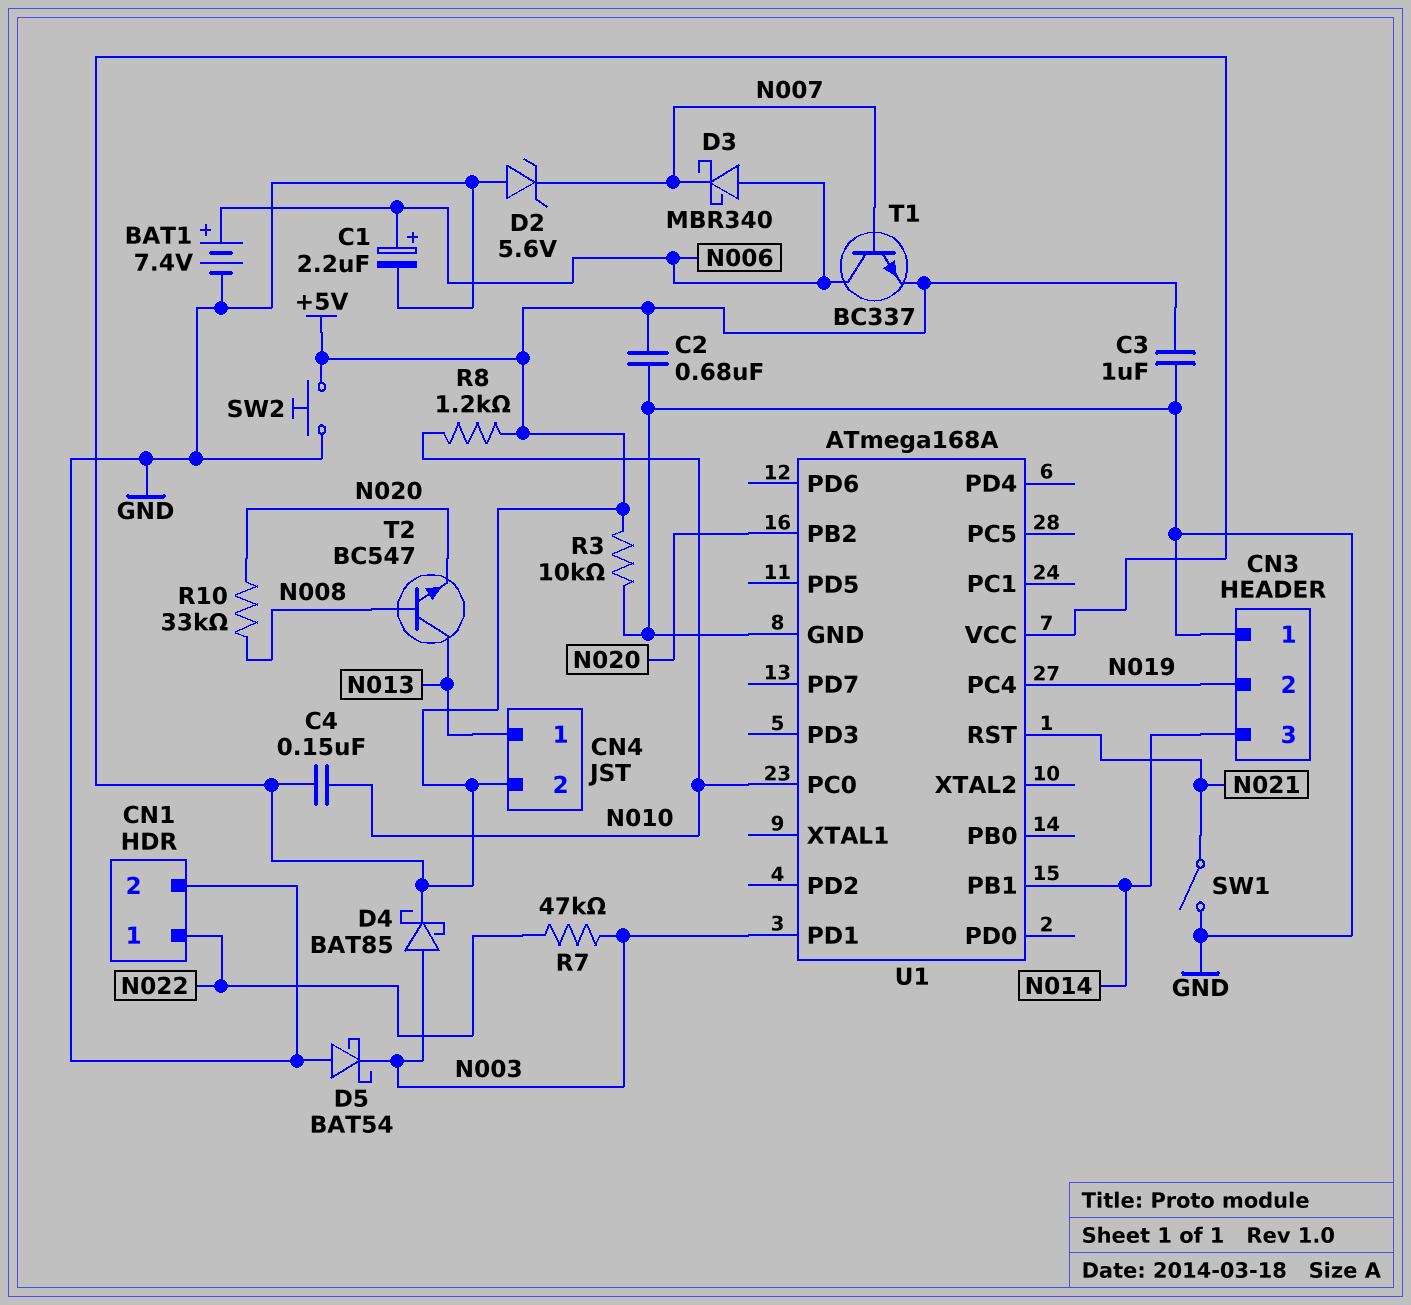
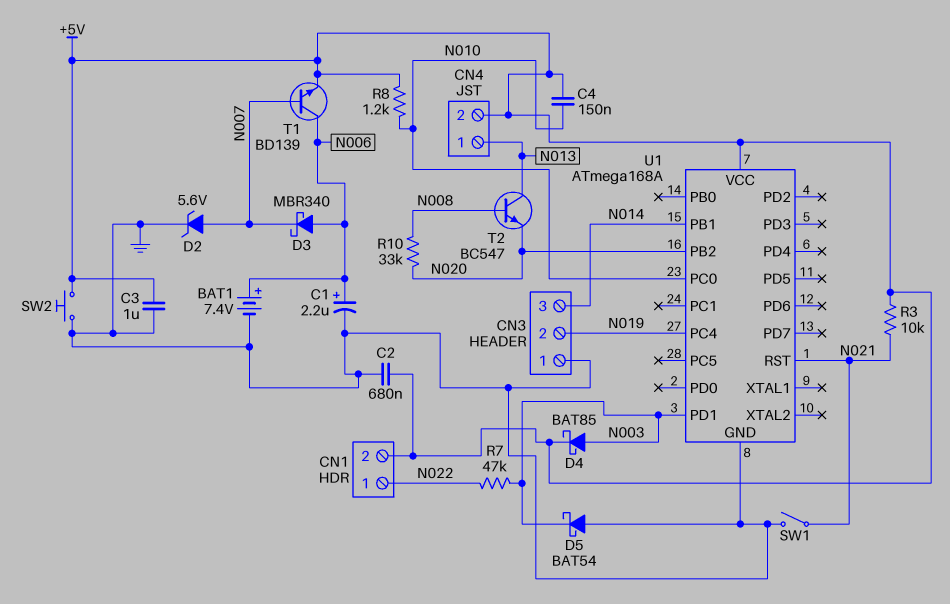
CN1 pin 2: GND -> +5V
D2: zener 5.6V (A GND, K N007) -> zener 5.6V (A N007, K GND)
R3: 10k (+5V, GND) -> 10k (+5V, N021)
T1: NPN BC337 (B N007, C N006, E +5V) -> NPN BD139 (B N007, C N006, E +5V)

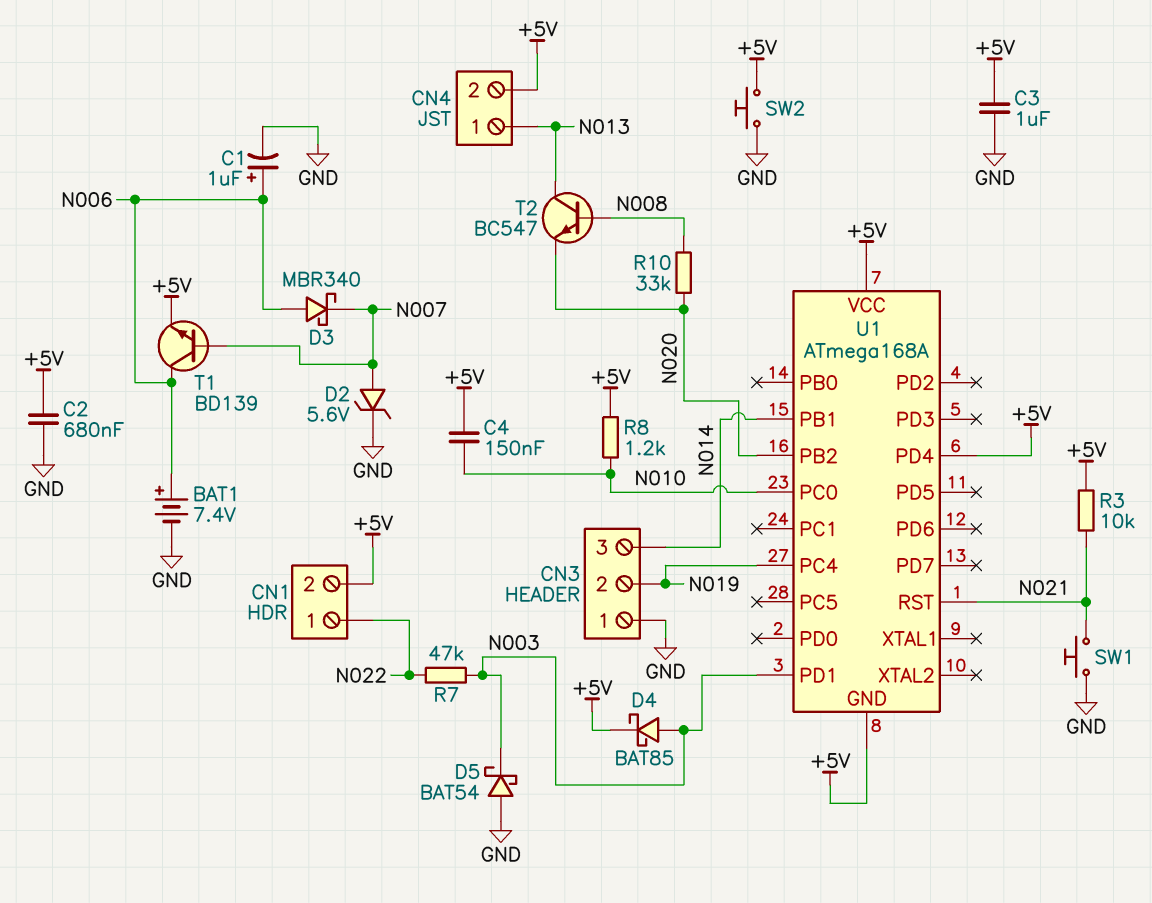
C1: 2.2uF (plus N006, minus GND) -> 1uF (plus N006, minus GND)
SW1: switch (GND, N021) -> button (GND, N021)
U1 pin GND: GND -> +5V
U1 pin PD4: none -> +5V

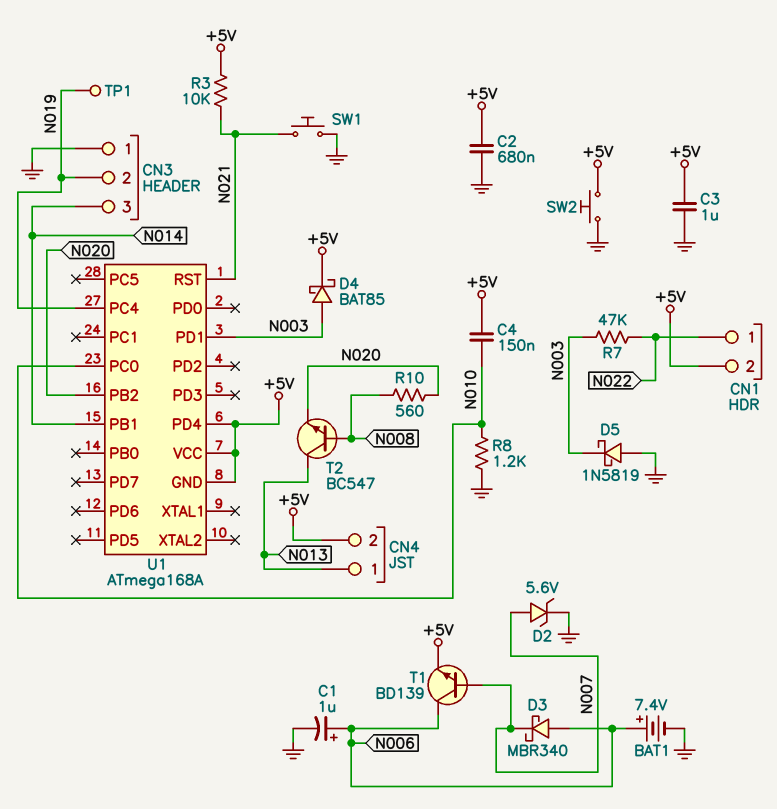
D5: schottky BAT54 (A GND, K N003) -> schottky 1N5819 (A GND, K N003)
R8: 1.2k (+5V, N010) -> 1.2k (GND, N010)
R10: 33k (N008, N020) -> 560 (N008, N020)
TP1: none -> test point (N019)

